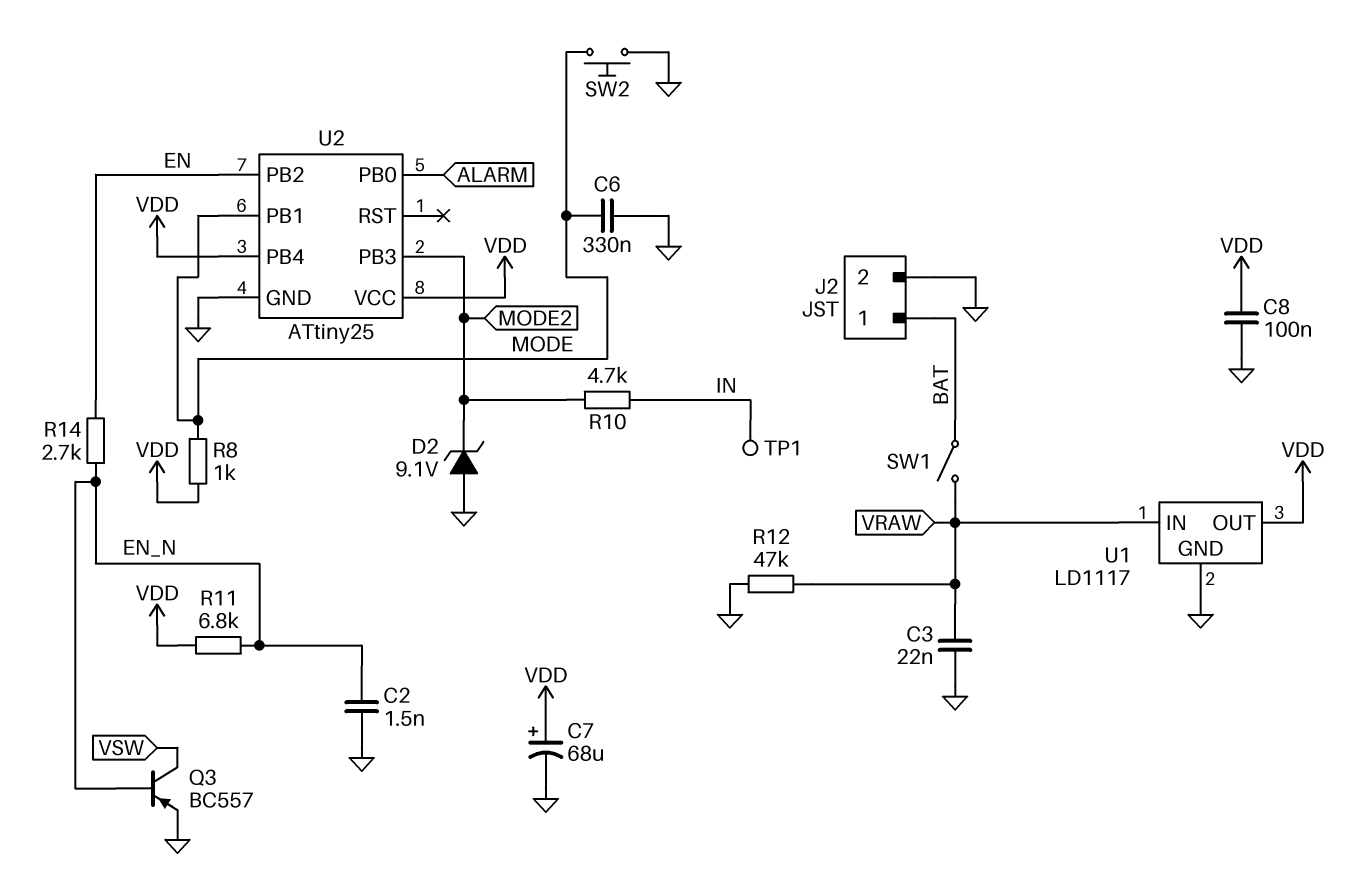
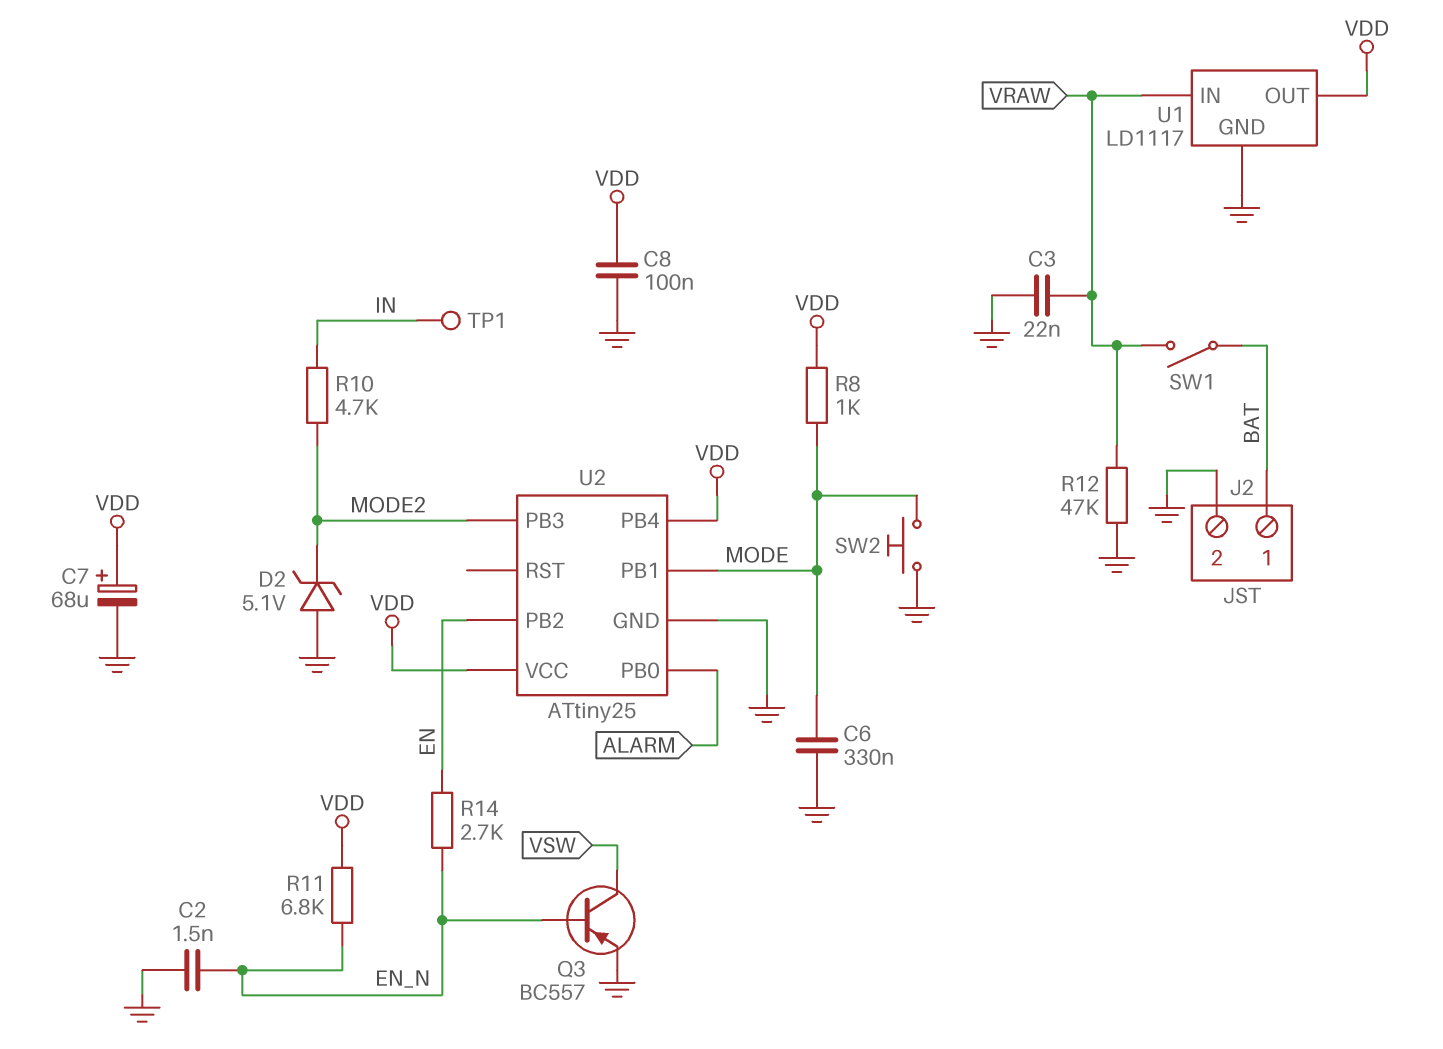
D2: zener 9.1V (A GND, K MODE2) -> zener 5.1V (A GND, K MODE2)

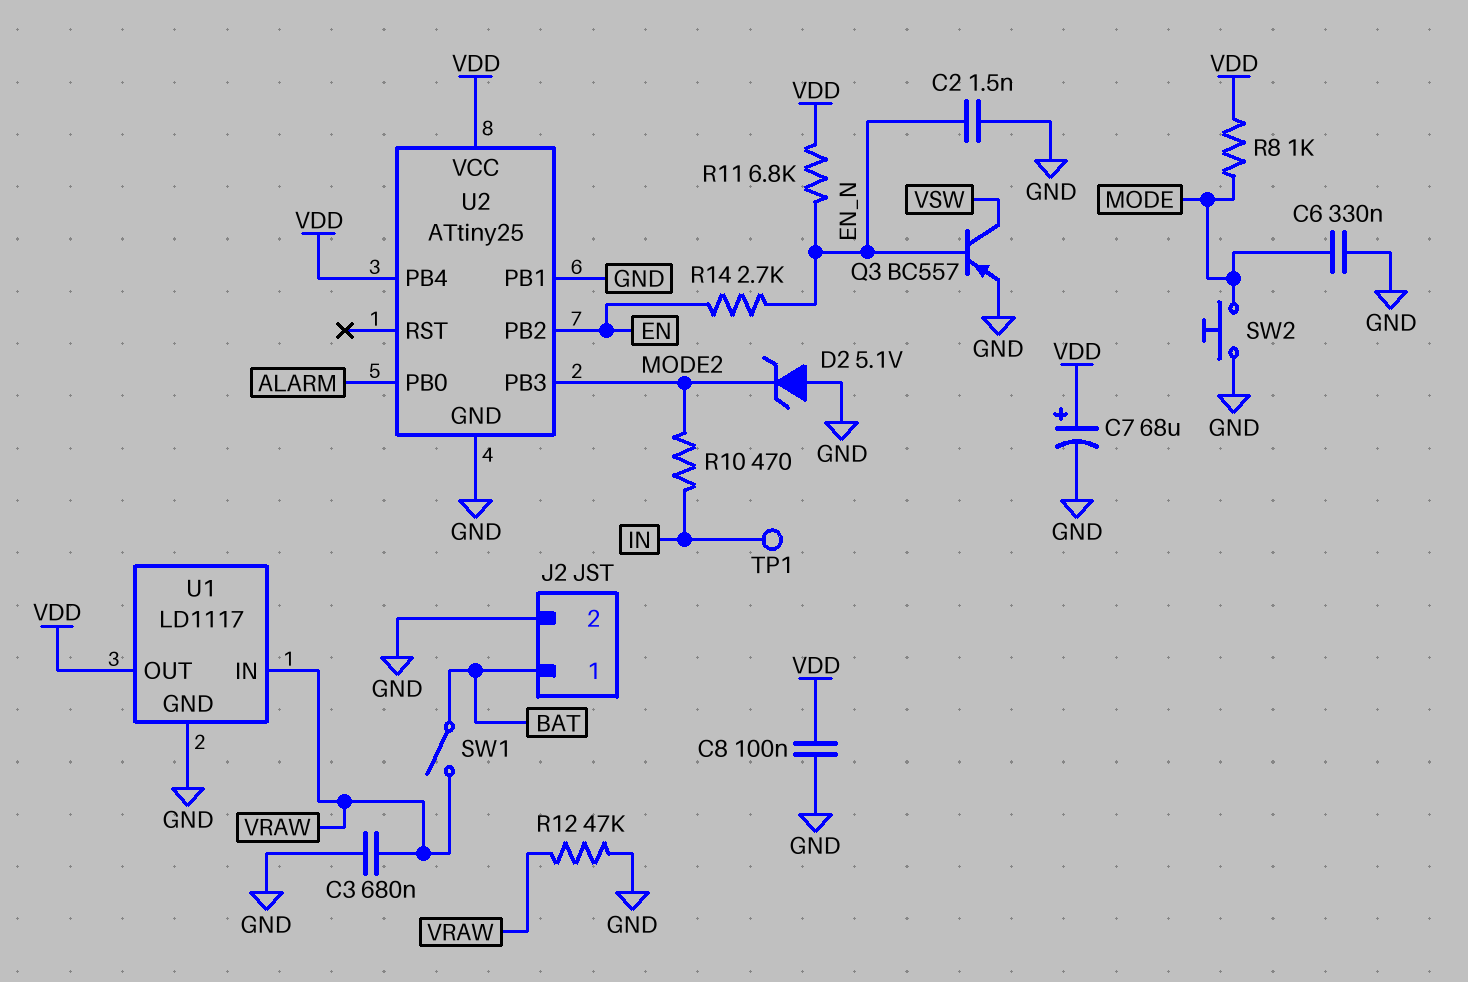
C3: 22nF (GND, VRAW) -> 680nF (GND, VRAW)
R10: 4.7k (IN, MODE2) -> 470 (IN, MODE2)
U2 pin PB1: MODE -> GND

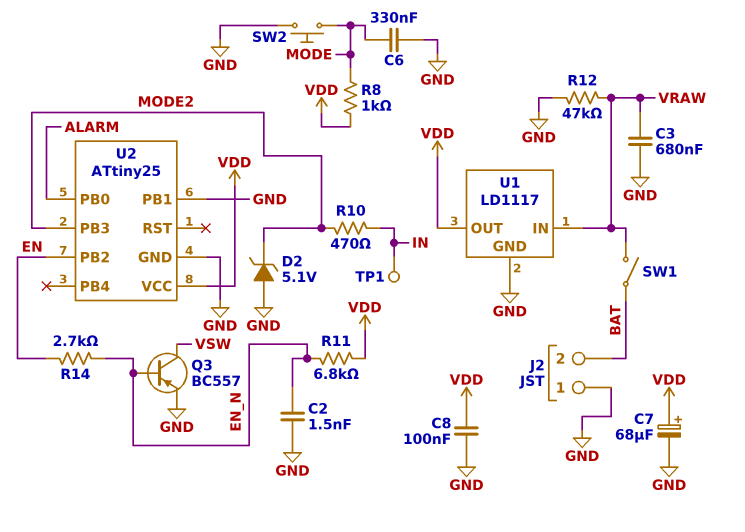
J2 pin 1: BAT -> GND
J2 pin 2: GND -> BAT
U2 pin PB4: VDD -> none

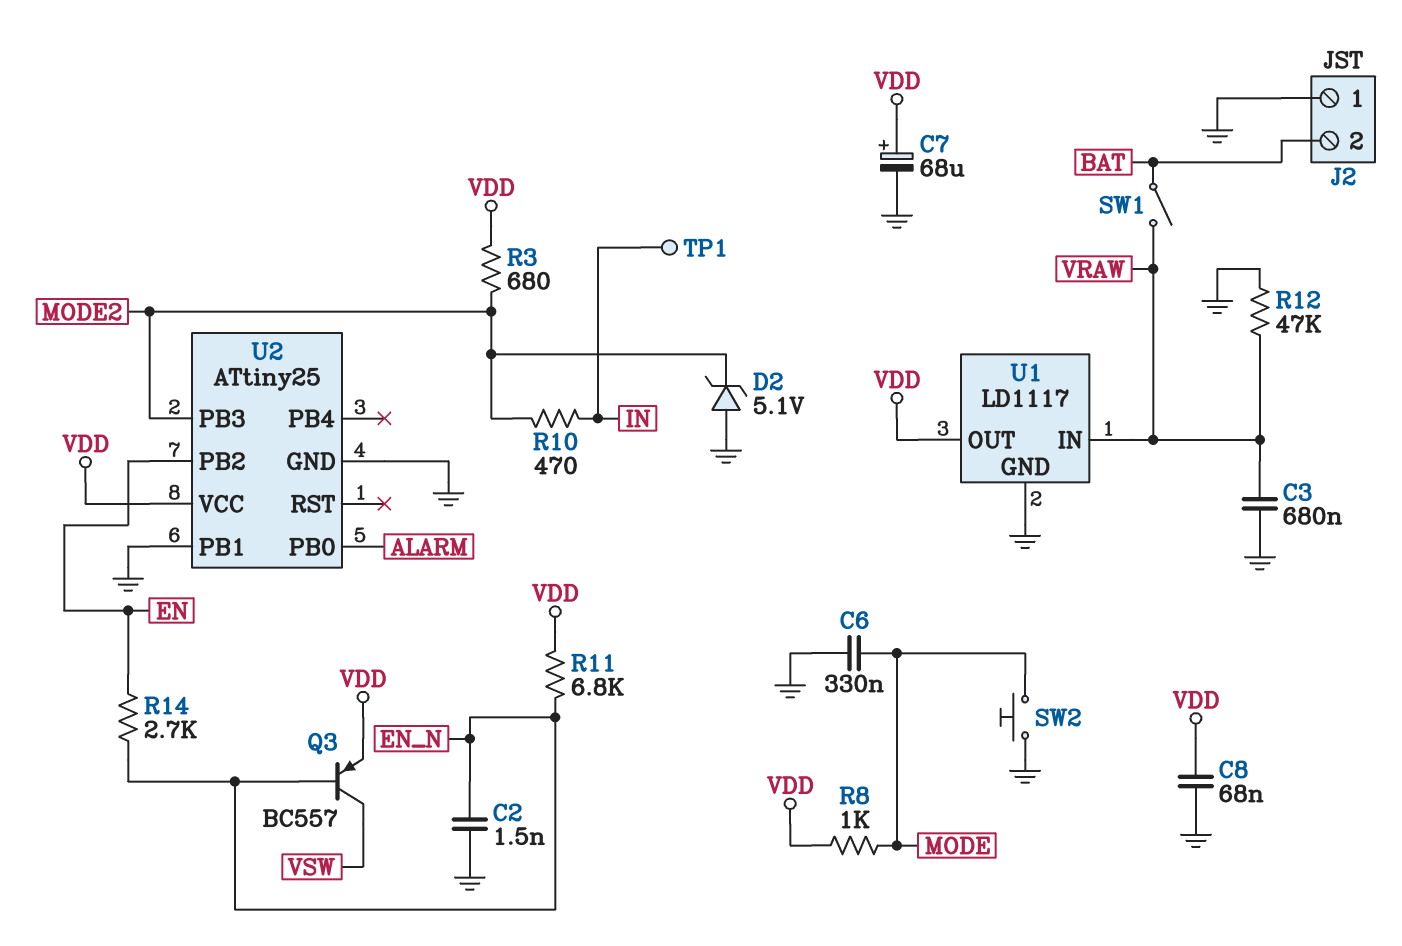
C8: 100nF (GND, VDD) -> 68nF (GND, VDD)
Q3: PNP BC557 (B EN_N, C VSW, E GND) -> PNP BC557 (B EN_N, C VSW, E VDD)
R3: none -> 680 (MODE2, VDD)

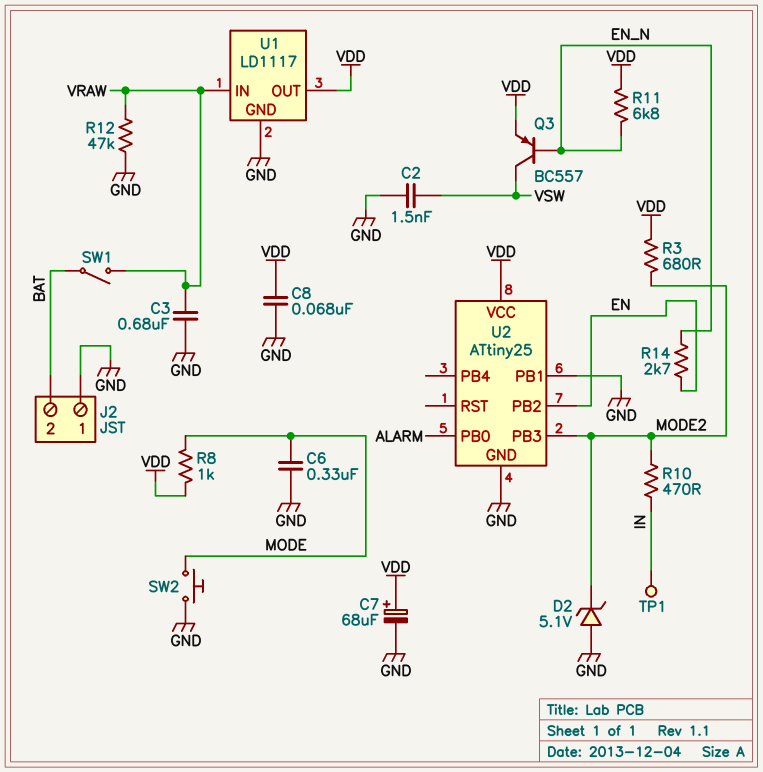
C2: 1.5nF (EN_N, GND) -> 1.5nF (GND, VSW)

